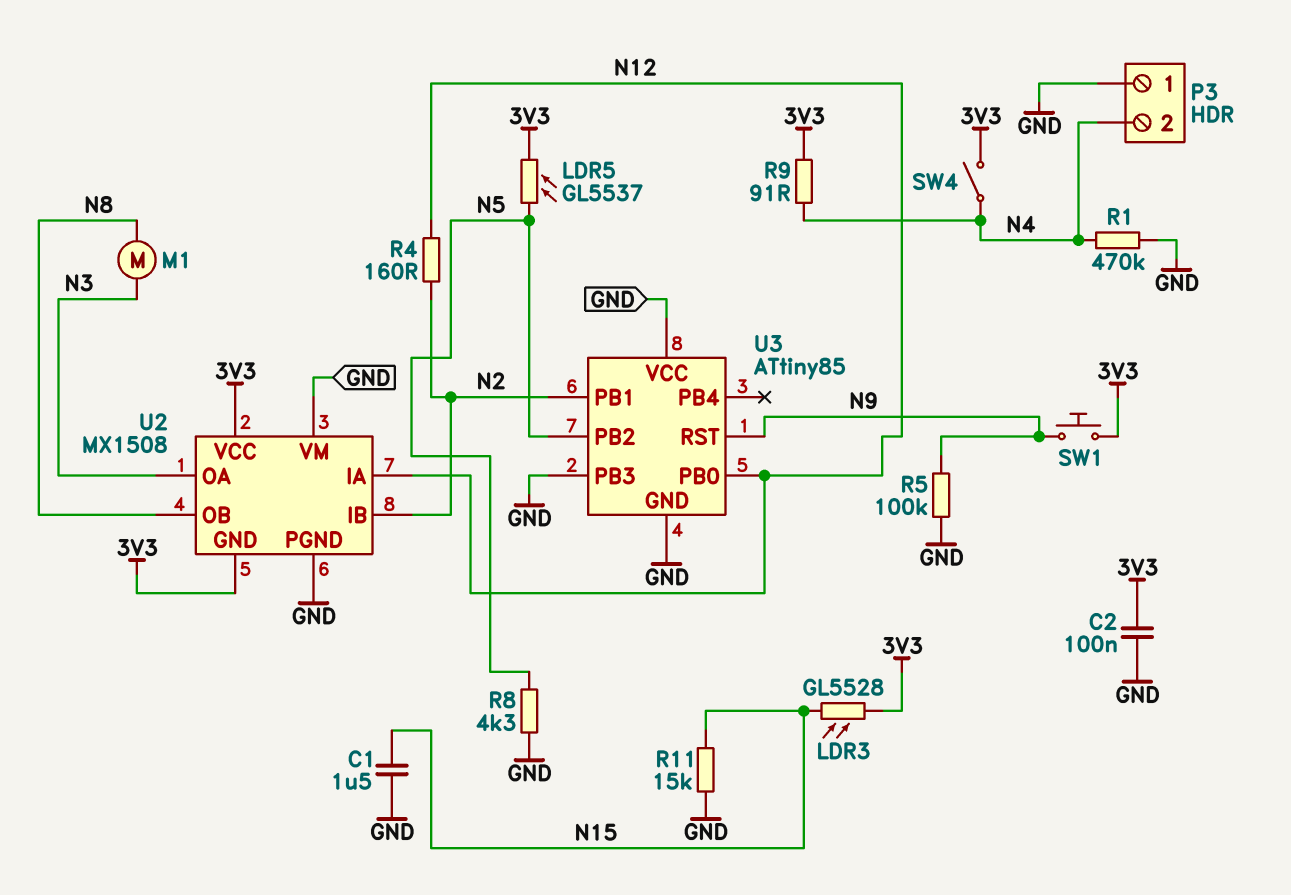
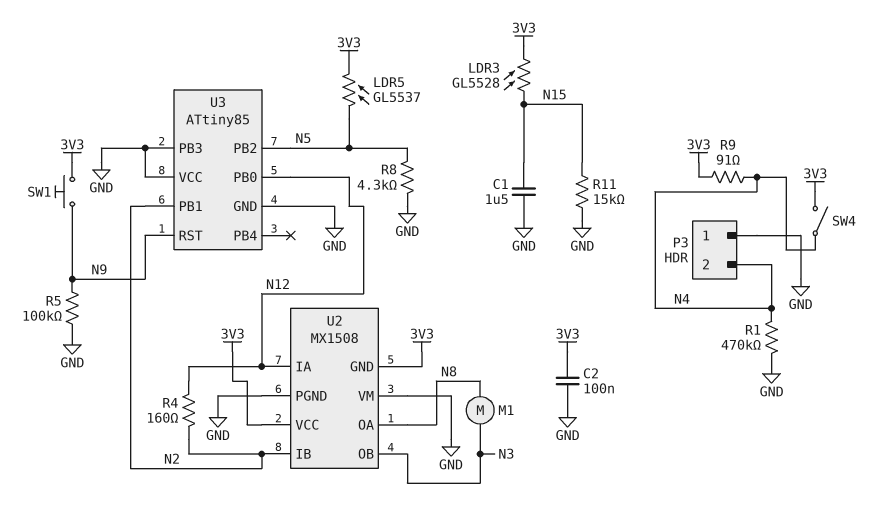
U2 pin OA: N3 -> N8
U2 pin OB: N8 -> N3

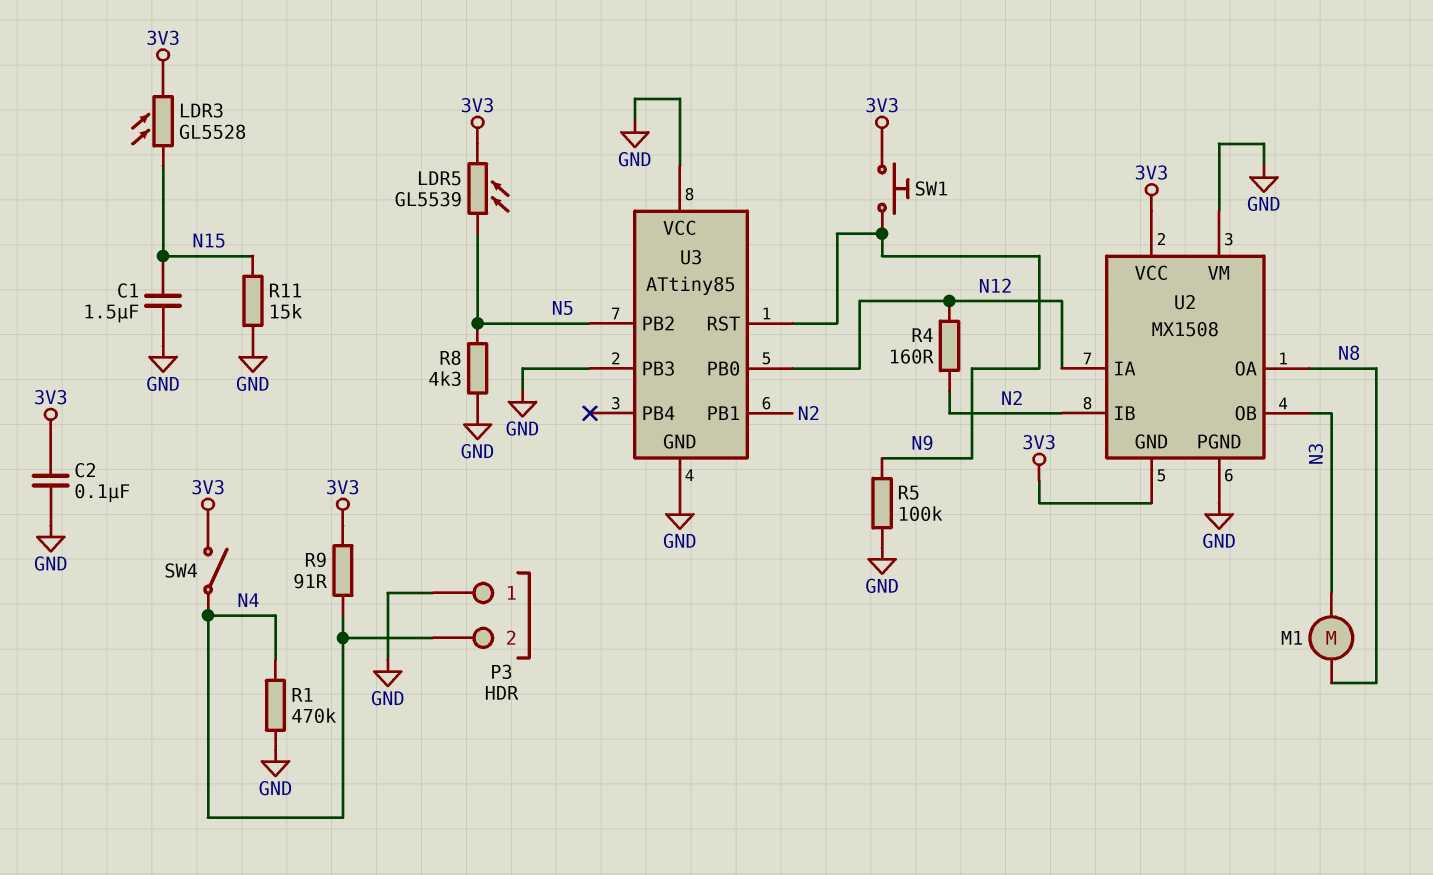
LDR5: GL5537 (3V3, N5) -> GL5539 (3V3, N5)

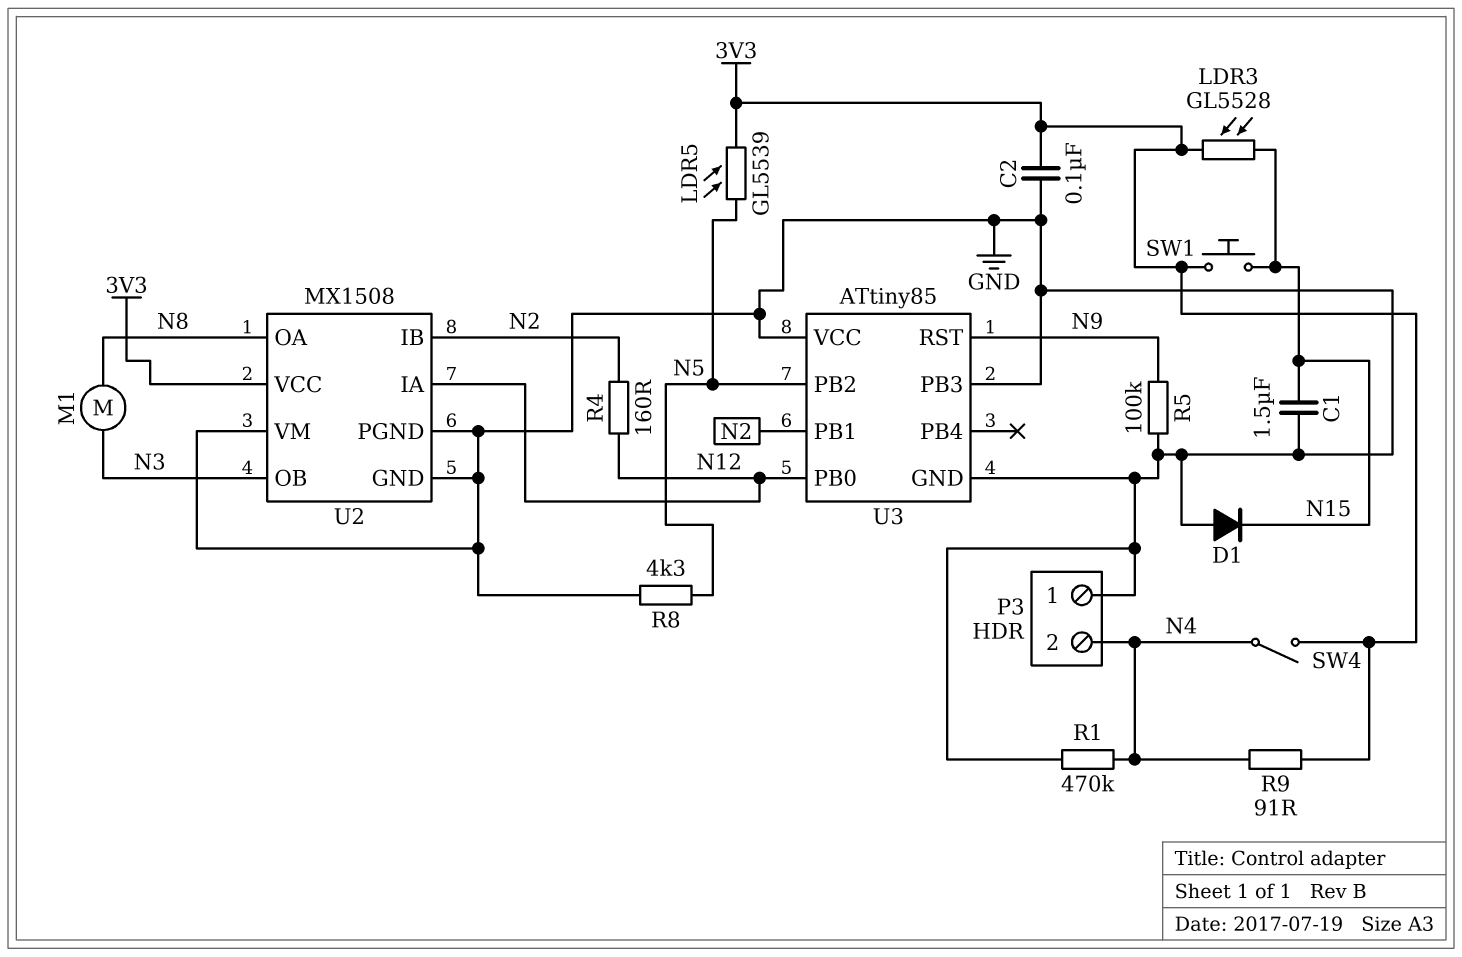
D1: none -> diode (A GND, K N15)
R11: 15k (GND, N15) -> none
SW1: button (3V3, N9) -> button (3V3, N15)
U2 pin GND: 3V3 -> GND

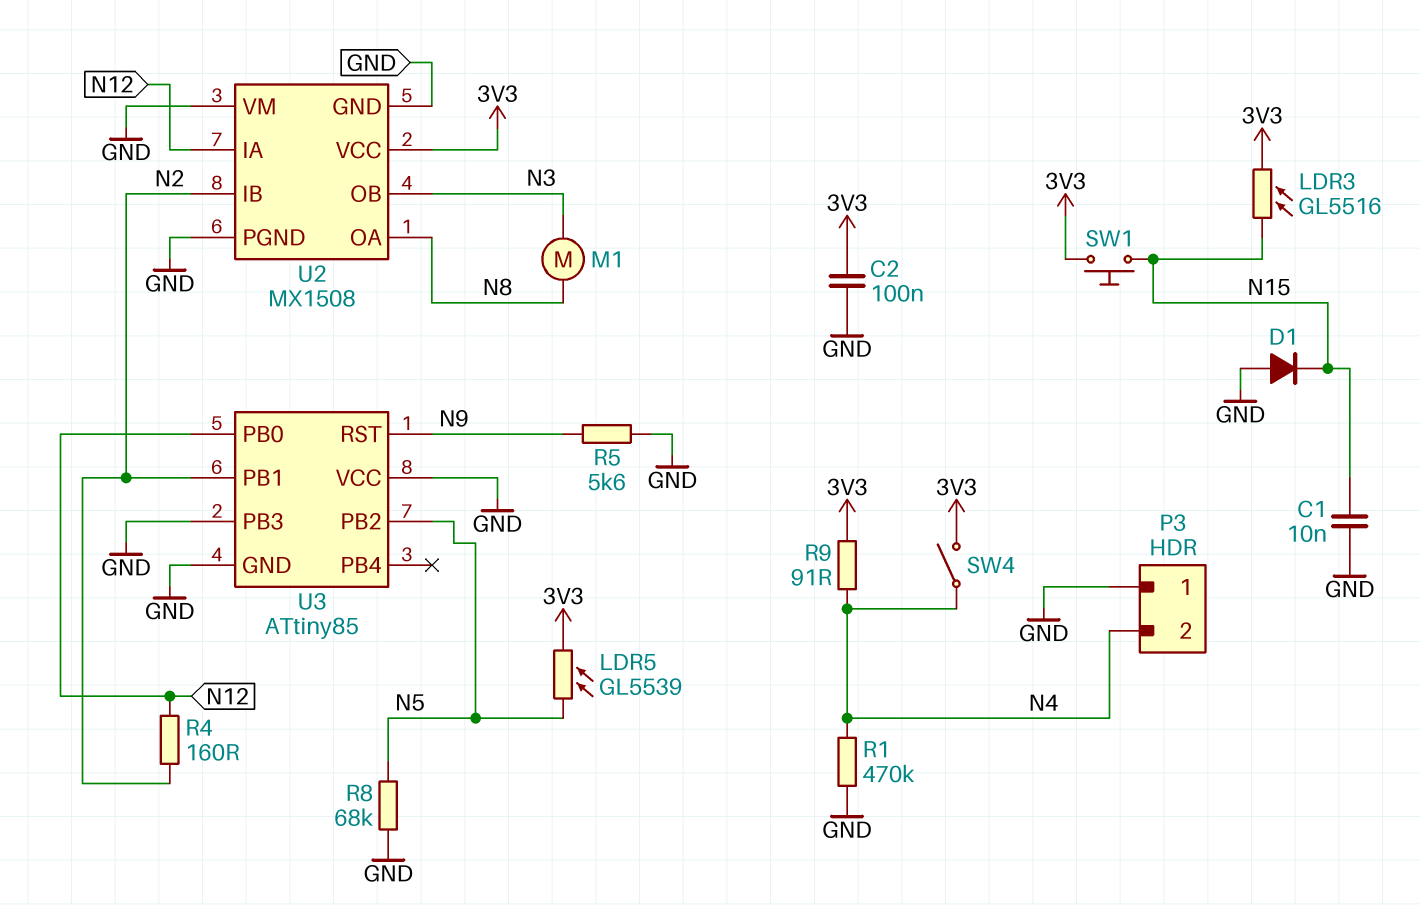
C1: 1.5uF (GND, N15) -> 10nF (GND, N15)
LDR3: GL5528 (3V3, N15) -> GL5516 (3V3, N15)
R5: 100k (GND, N9) -> 5.6k (GND, N9)
R8: 4.3k (GND, N5) -> 68k (GND, N5)

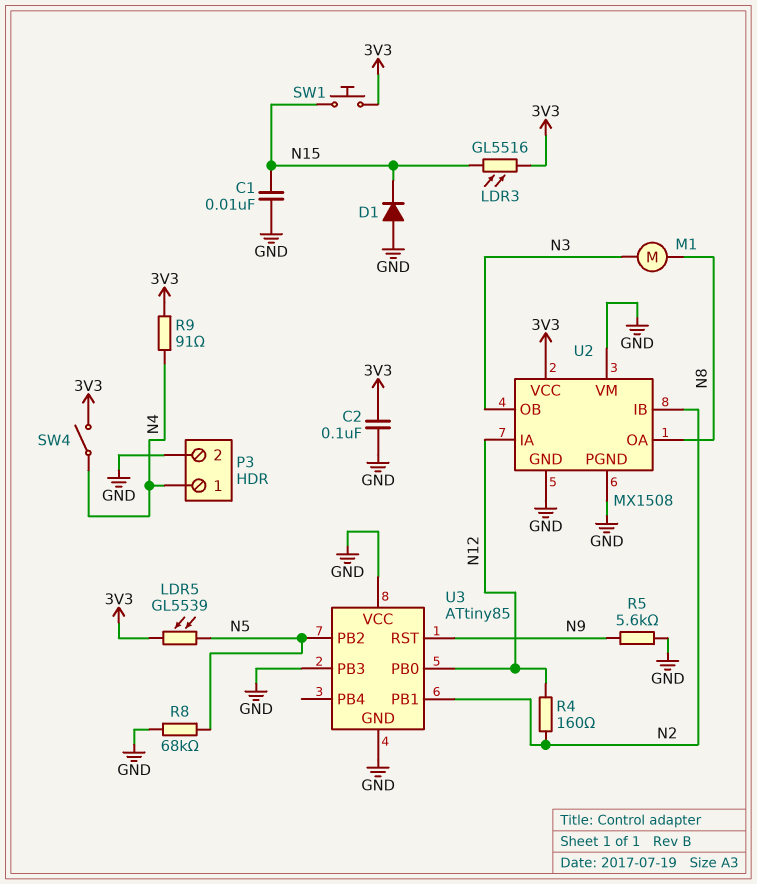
P3 pin 1: GND -> N4
P3 pin 2: N4 -> GND
R1: 470k (GND, N4) -> none

